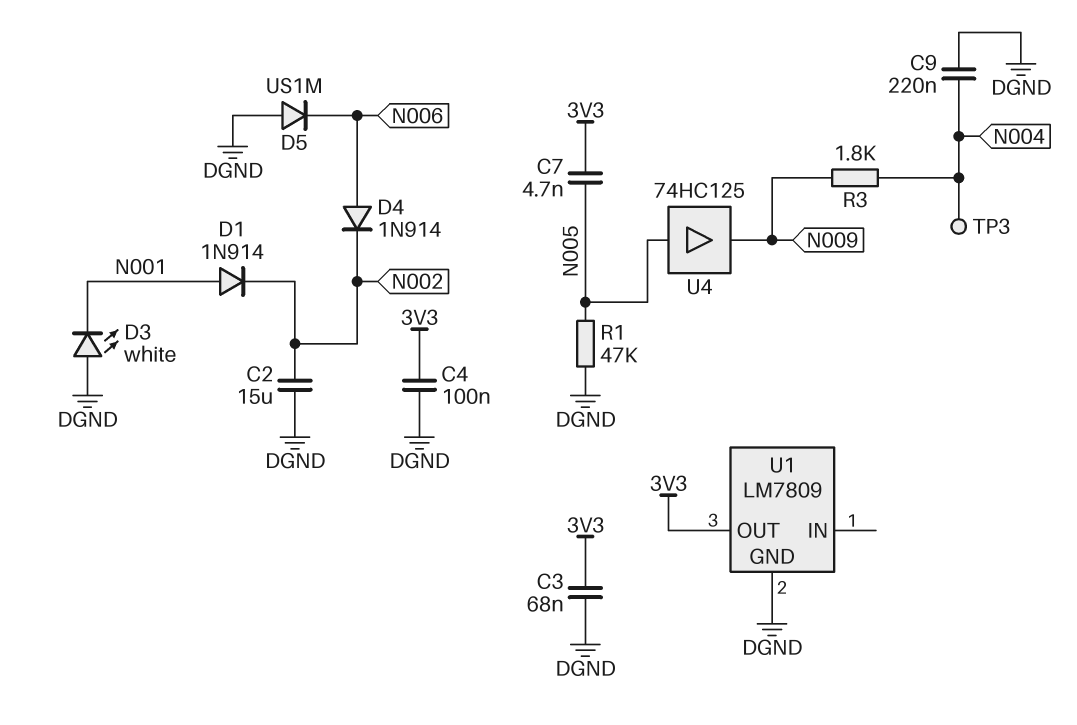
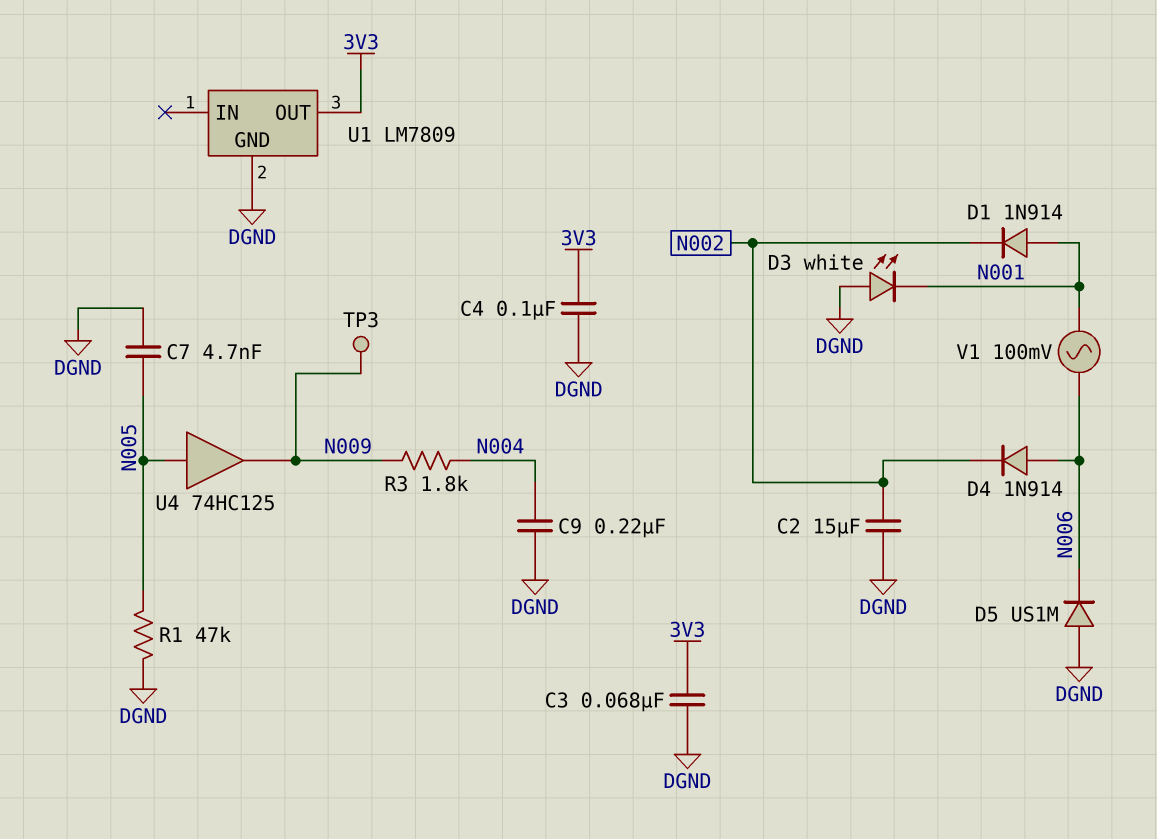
C7: 4.7nF (3V3, N005) -> 4.7nF (DGND, N005)
TP3: test point (N004) -> test point (N009)
V1: none -> AC 100mV (N001, N006)

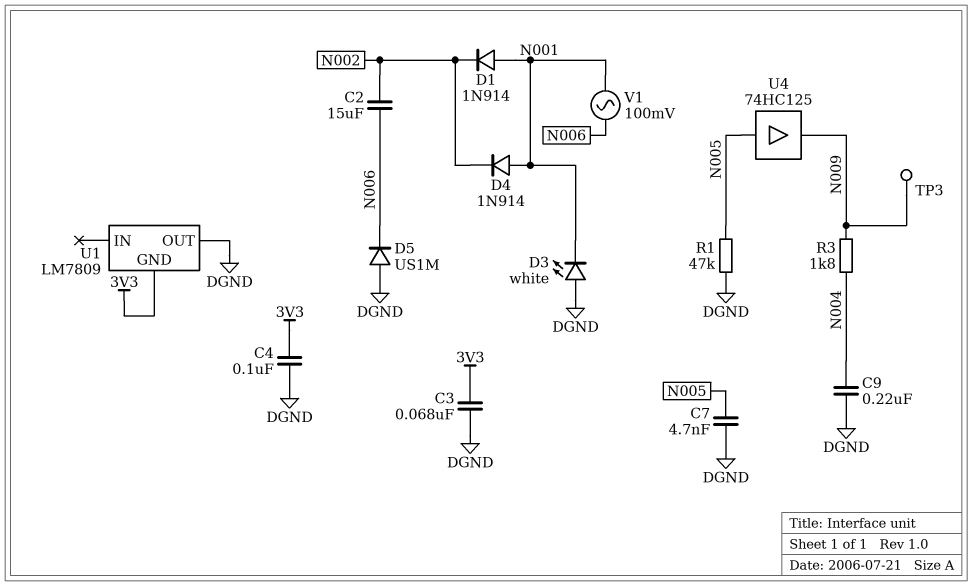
C2: 15uF (DGND, N002) -> 15uF (N002, N006)
D4: diode 1N914 (A N006, K N002) -> diode 1N914 (A N001, K N002)
U1 pin GND: DGND -> 3V3
U1 pin OUT: 3V3 -> DGND

